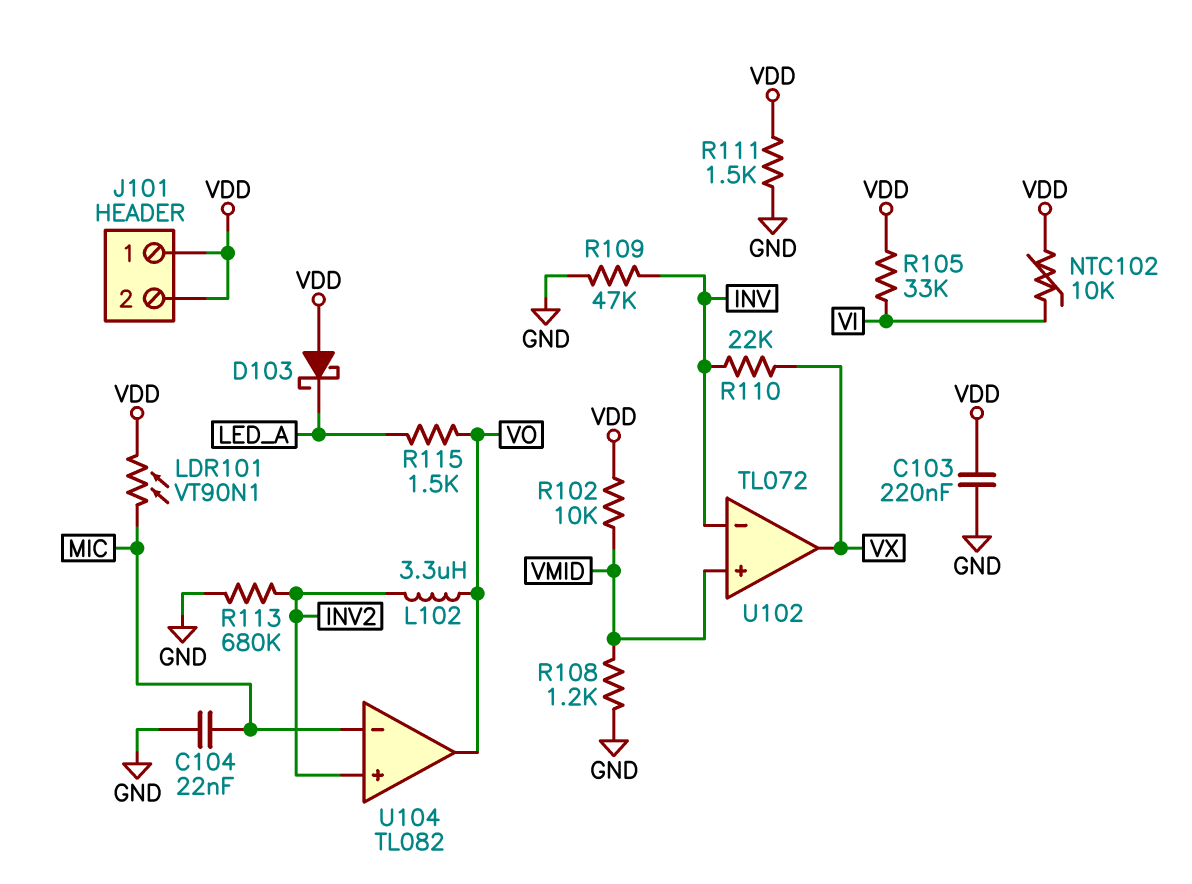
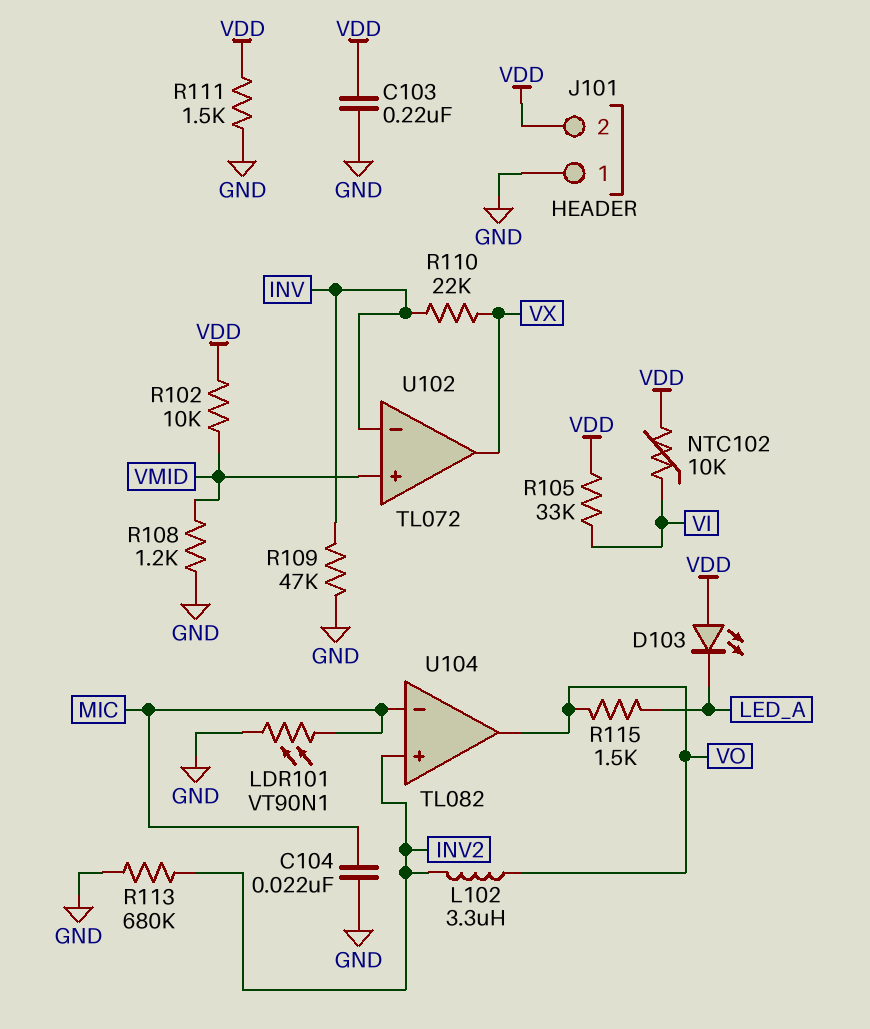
D103: schottky (A VDD, K LED_A) -> LED (A VDD, K LED_A)
J101 pin 1: VDD -> GND
LDR101: VT90N1 (MIC, VDD) -> VT90N1 (GND, MIC)

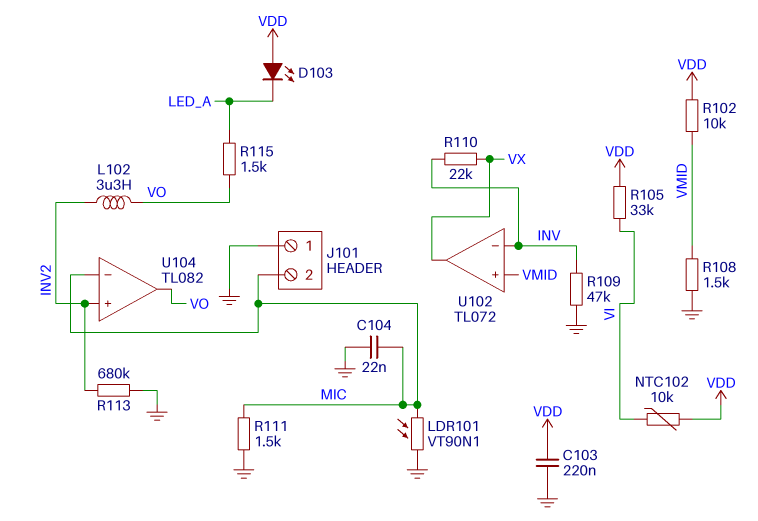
J101 pin 2: VDD -> MIC
R108: 1.2k (GND, VMID) -> 1.5k (GND, VMID)
R111: 1.5k (GND, VDD) -> 1.5k (GND, MIC)

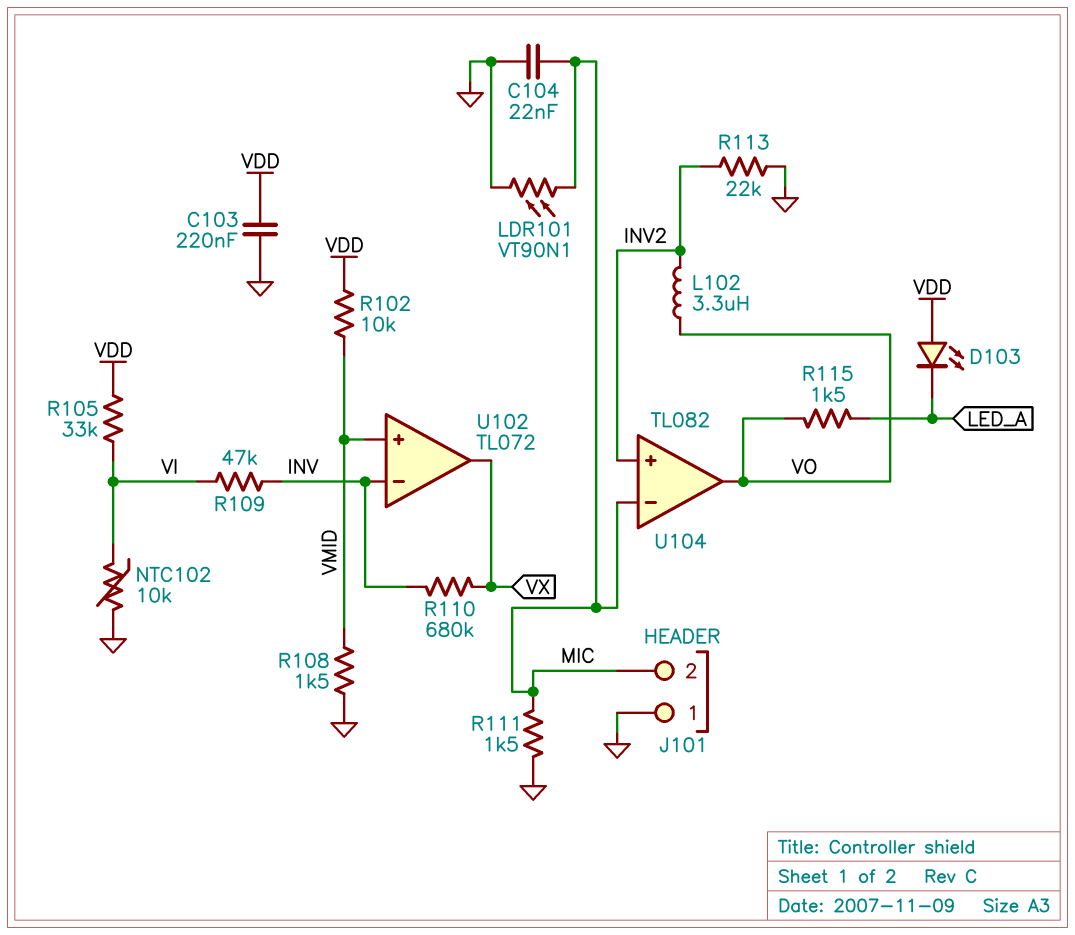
NTC102: 10k (VDD, VI) -> 10k (GND, VI)
R109: 47k (GND, INV) -> 47k (INV, VI)
R110: 22k (INV, VX) -> 680k (INV, VX)
R113: 680k (GND, INV2) -> 22k (GND, INV2)

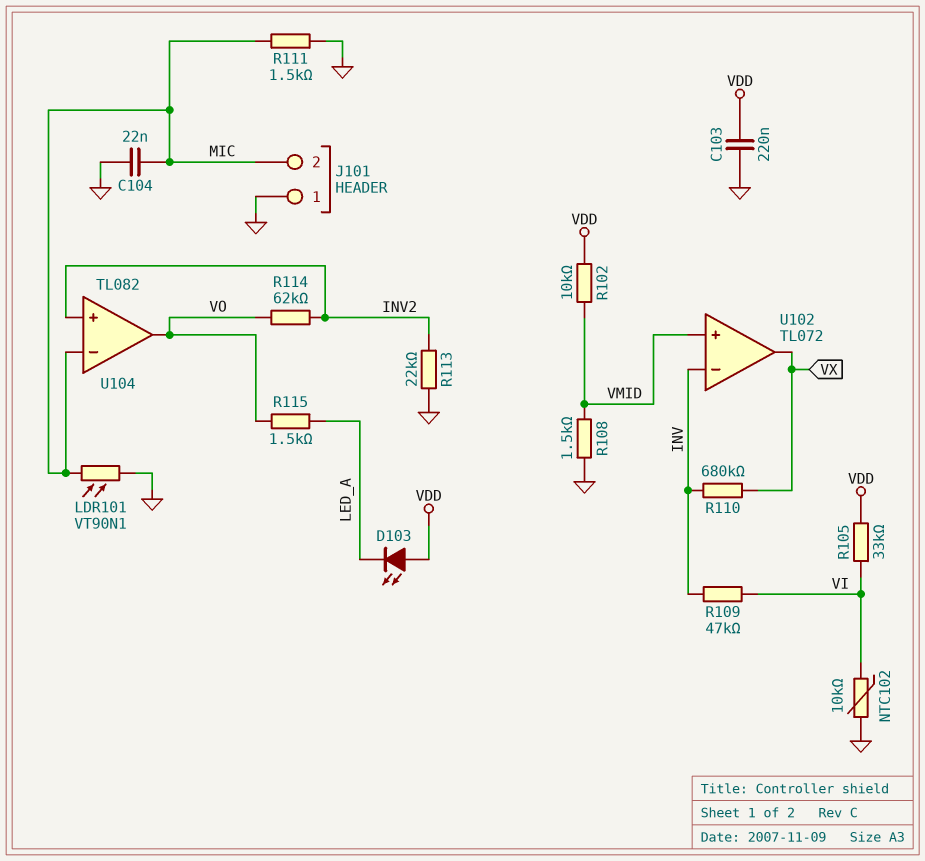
L102: 3.3uH (INV2, VO) -> none
R114: none -> 62k (INV2, VO)

